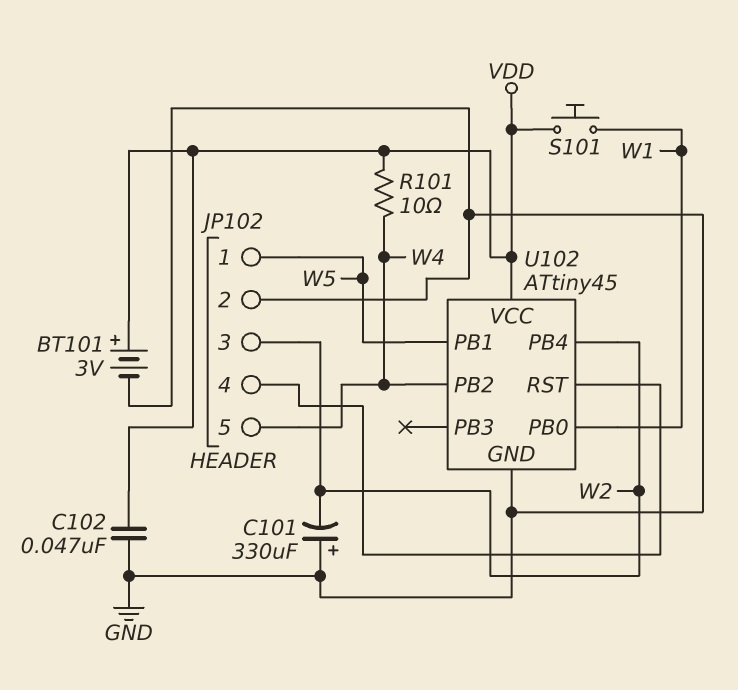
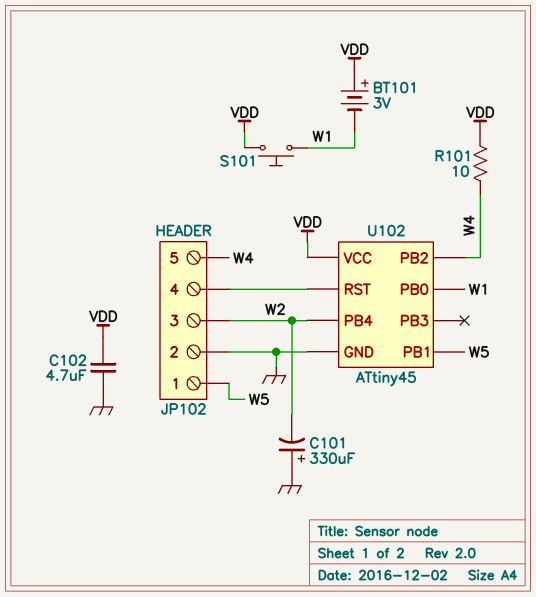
BT101: 3V (plus VDD, minus GND) -> 3V (plus VDD, minus W1)
C102: 47nF (GND, VDD) -> 4.7uF (GND, VDD)

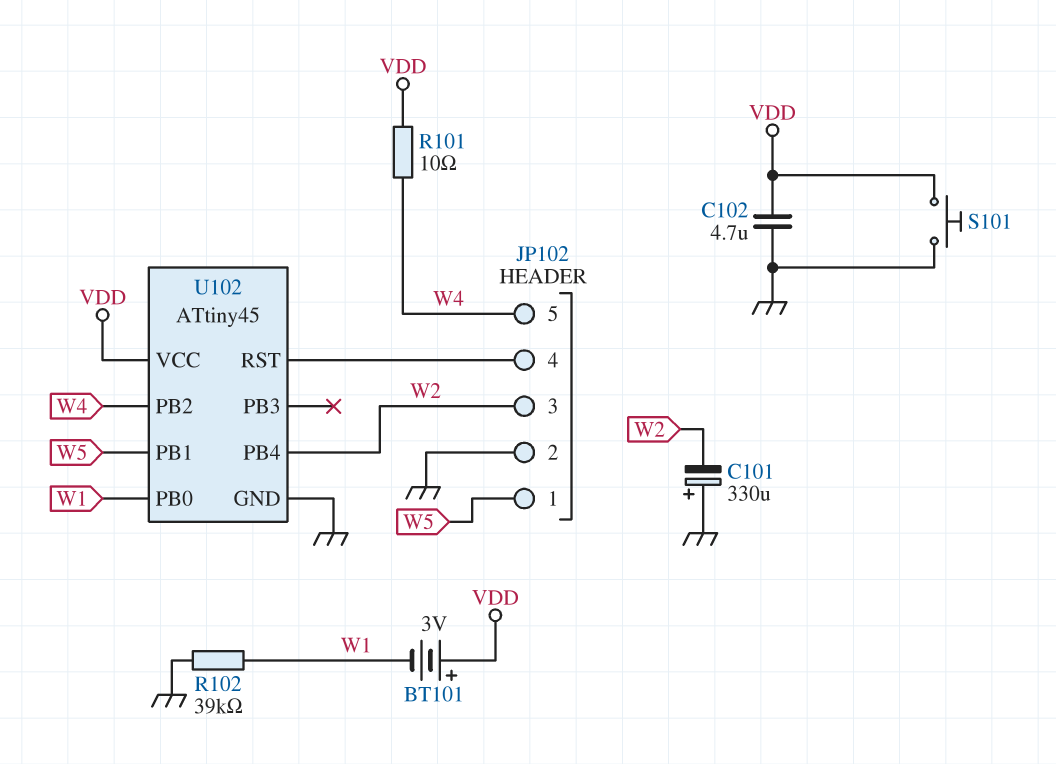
R102: none -> 39k (GND, W1)
S101: button (VDD, W1) -> button (GND, VDD)

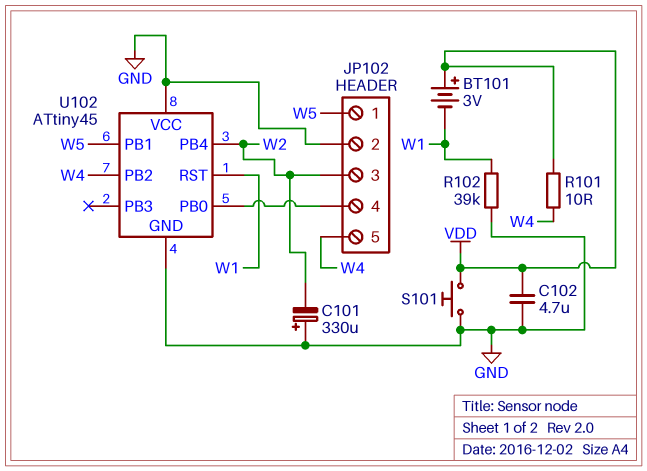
U102 pin PB0: W1 -> JP102/4
U102 pin RST: JP102/4 -> W1
U102 pin VCC: VDD -> GND

